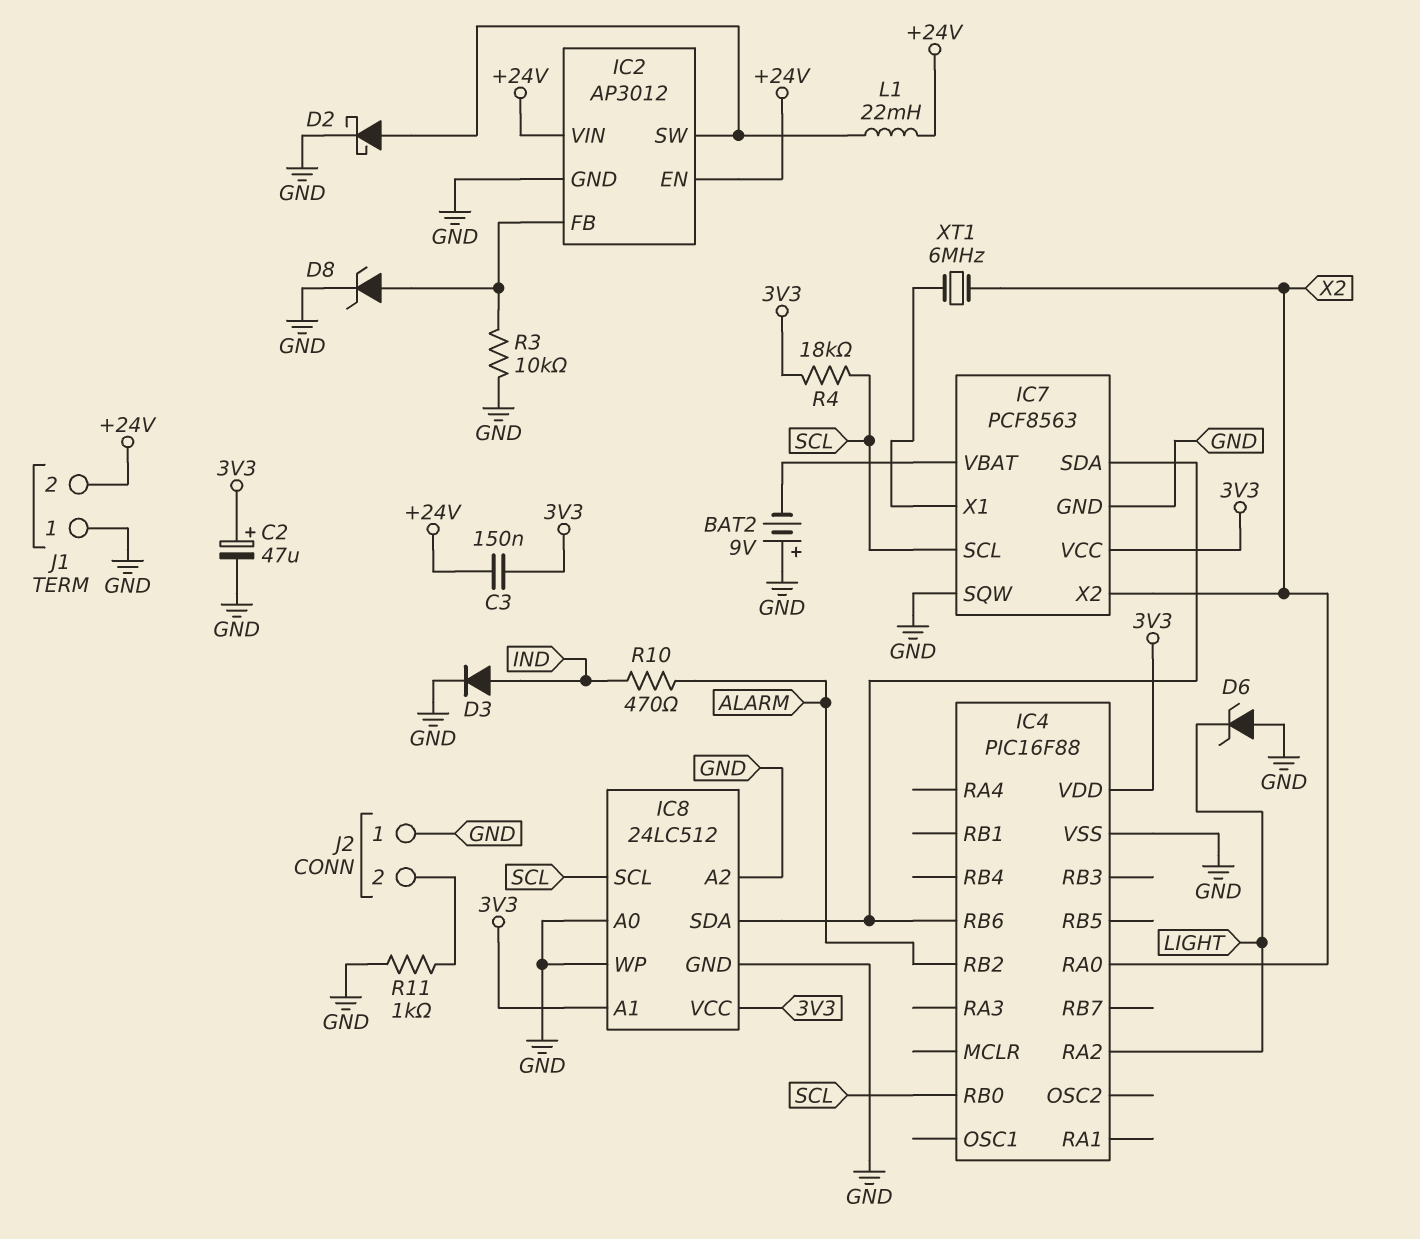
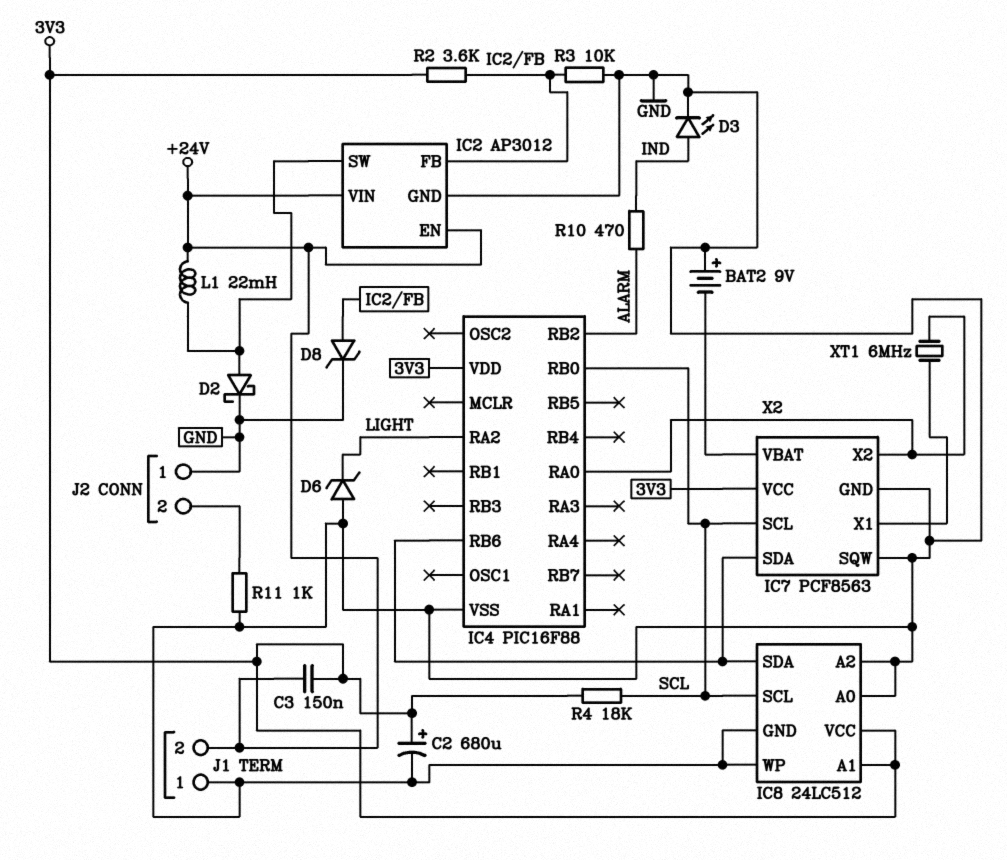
C2: 47uF (plus 3V3, minus GND) -> 680uF (plus 3V3, minus GND)
D3: diode (A IND, K GND) -> LED (A IND, K GND)
R2: none -> 3.6k (3V3, IC2/FB)

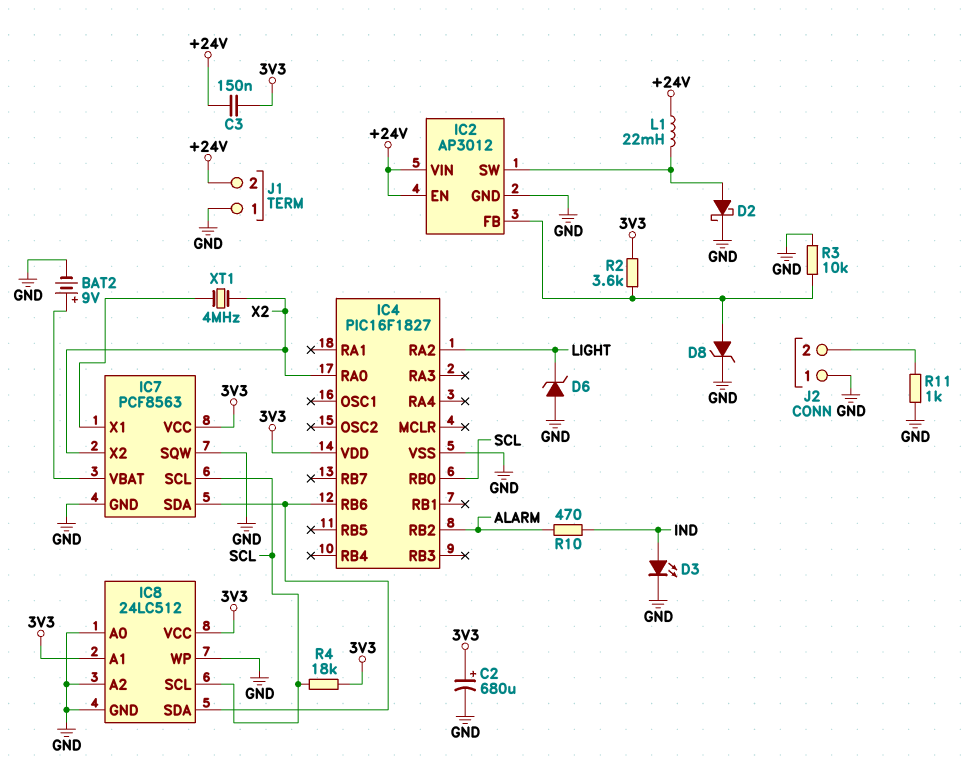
BAT2: 9V (plus GND, minus IC7/VBAT) -> 9V (plus IC7/VBAT, minus GND)
IC4: PIC16F88 -> PIC16F1827
XT1: 6MHz (IC7/X1, X2) -> 4MHz (IC7/X1, X2)

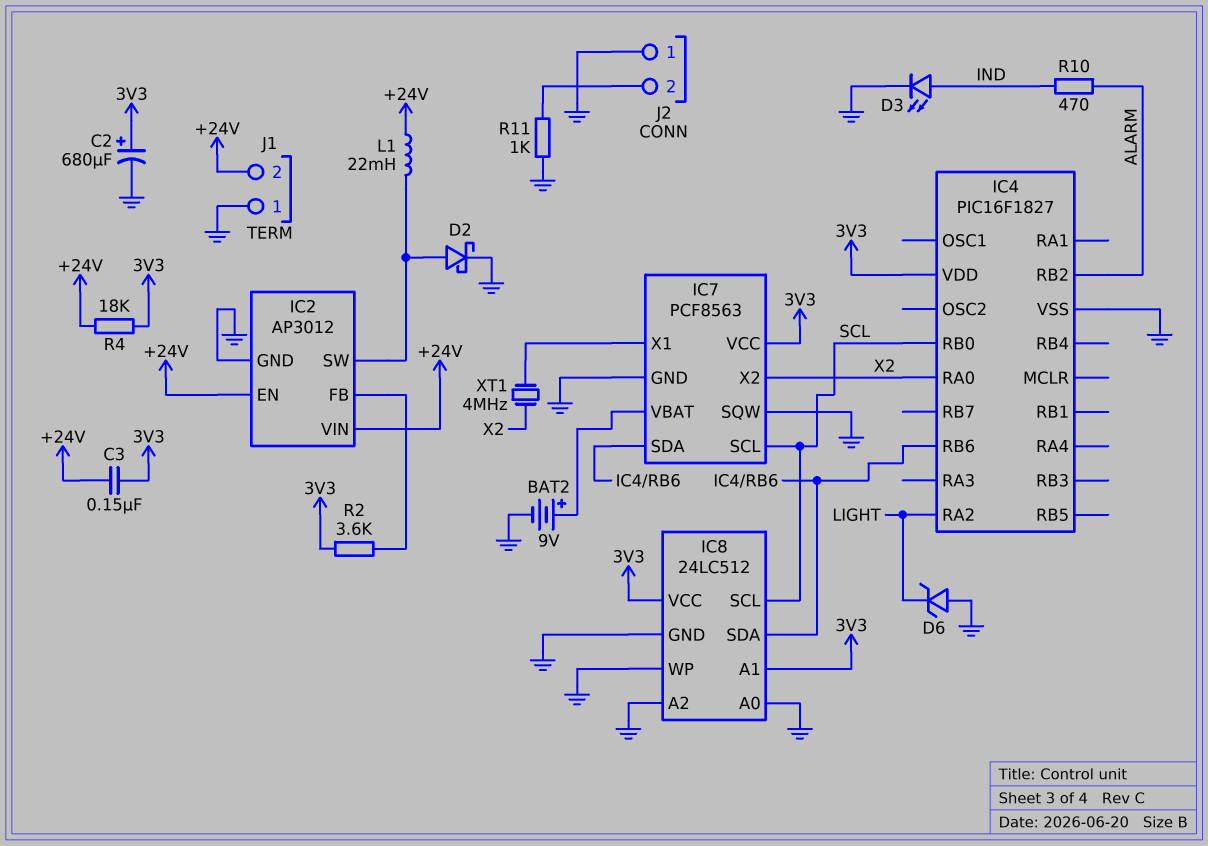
D8: zener (A IC2/FB, K GND) -> none
R3: 10k (GND, IC2/FB) -> none
R4: 18k (3V3, SCL) -> 18k (+24V, 3V3)

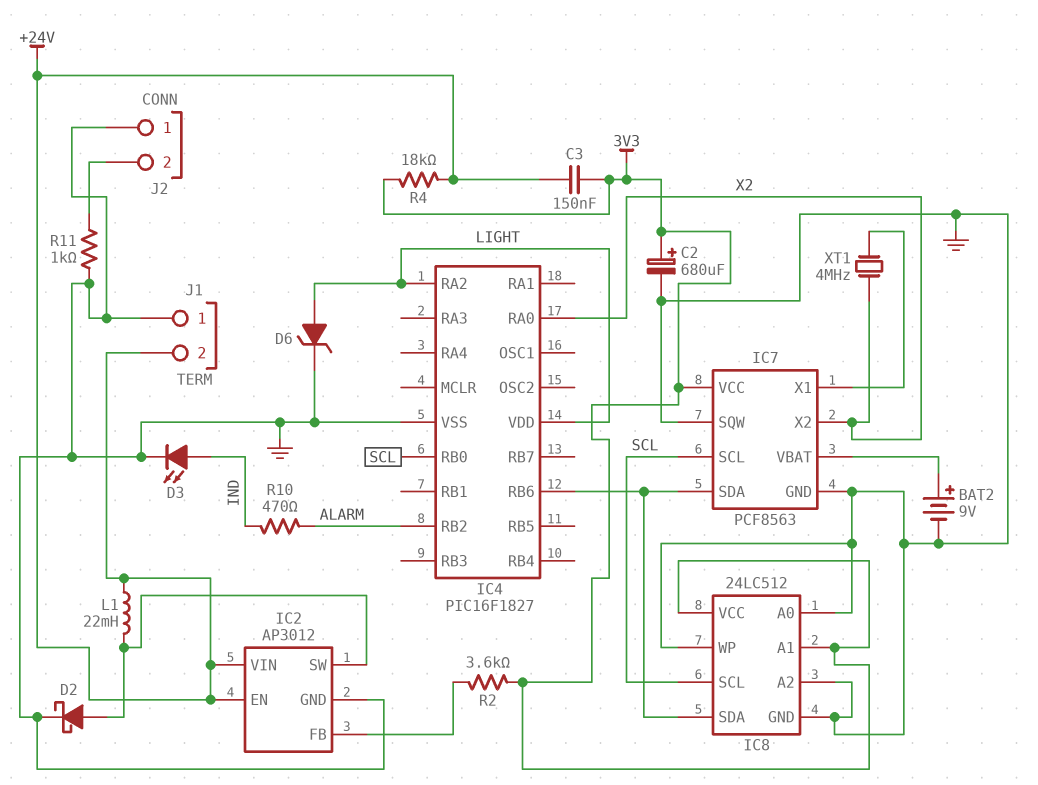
D6: zener (A GND, K LIGHT) -> zener (A LIGHT, K GND)
IC4 pin VDD: 3V3 -> LIGHT

